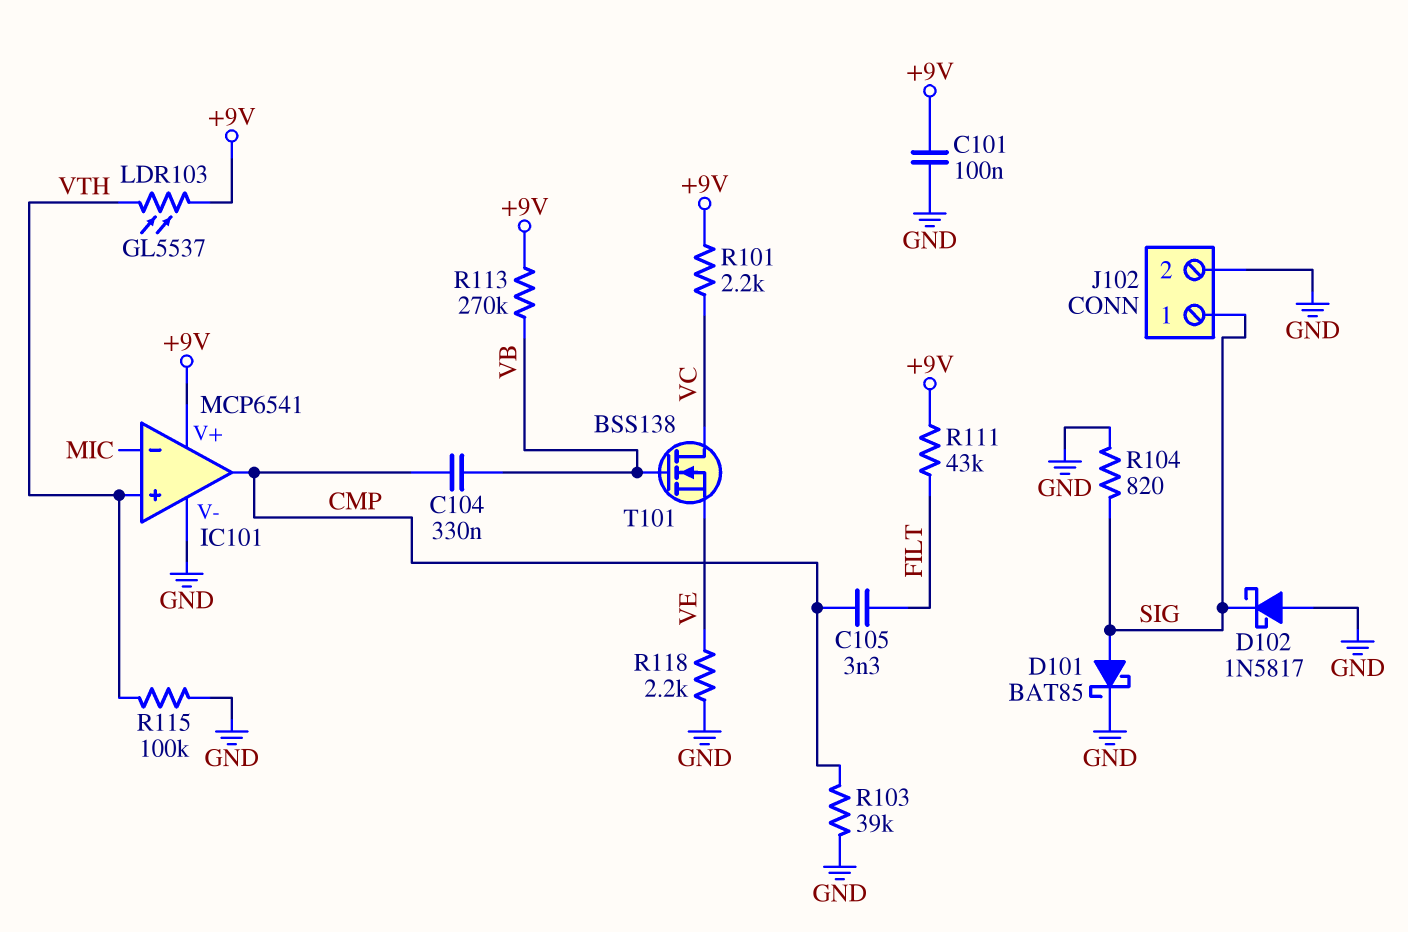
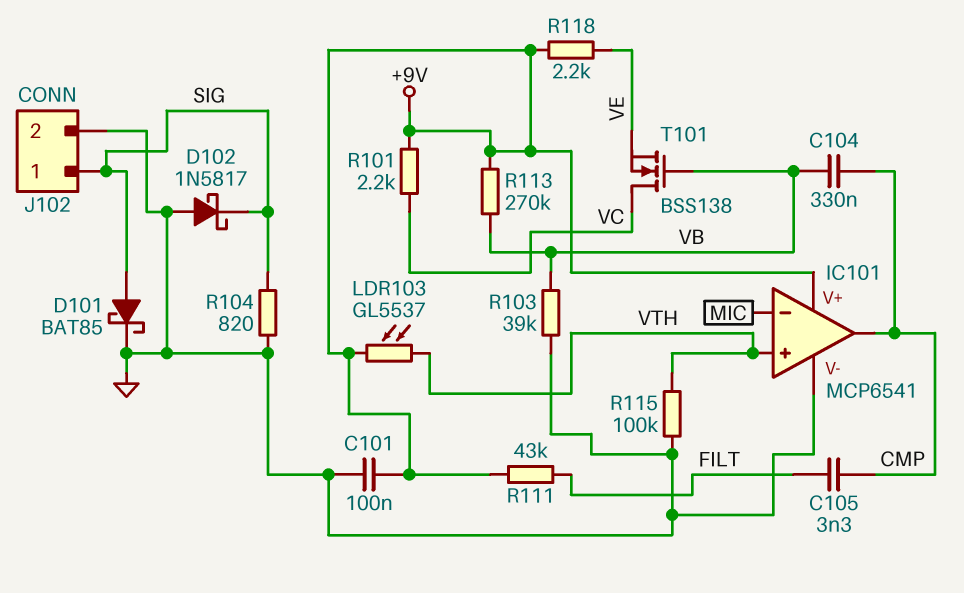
R103: 39k (CMP, GND) -> 39k (GND, VB)
R118: 2.2k (GND, VE) -> 2.2k (+9V, VE)

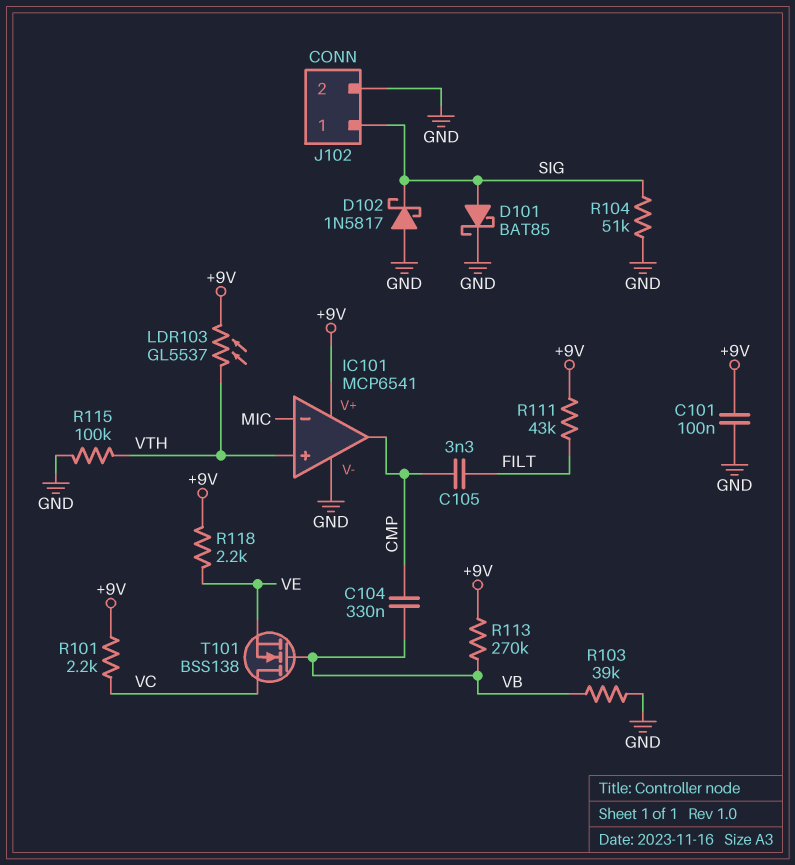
R104: 820 (GND, SIG) -> 51k (GND, SIG)

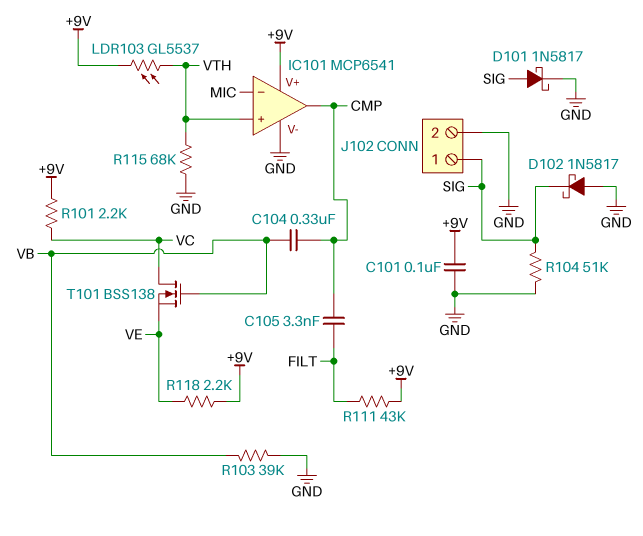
D101: schottky BAT85 (A SIG, K GND) -> schottky 1N5817 (A SIG, K GND)
R113: 270k (+9V, VB) -> none
R115: 100k (GND, VTH) -> 68k (GND, VTH)

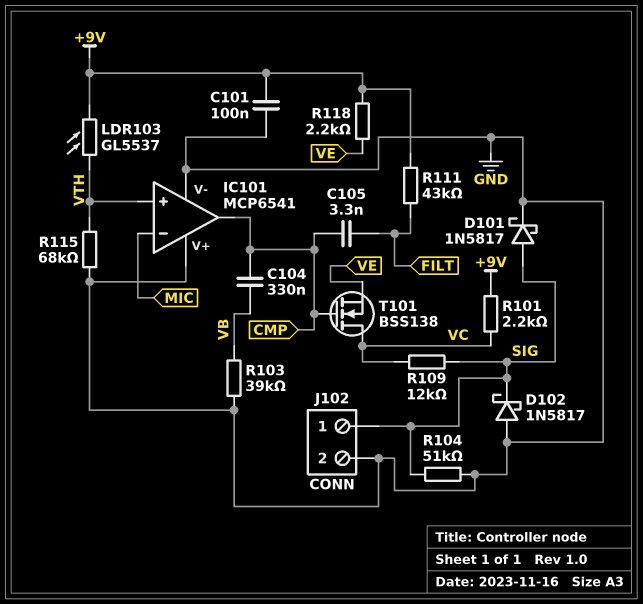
IC101 pin V+: +9V -> GND
R109: none -> 12k (SIG, VC)
T101: NMOS BSS138 (G VB, D VC, S VE) -> NMOS BSS138 (G CMP, D VC, S VE)

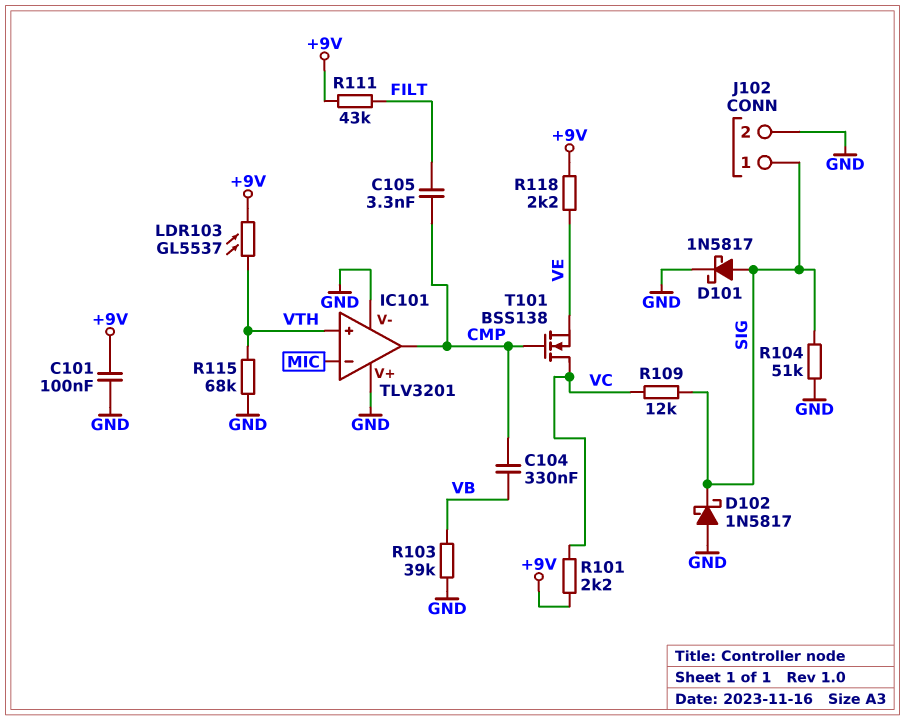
IC101: MCP6541 -> TLV3201

